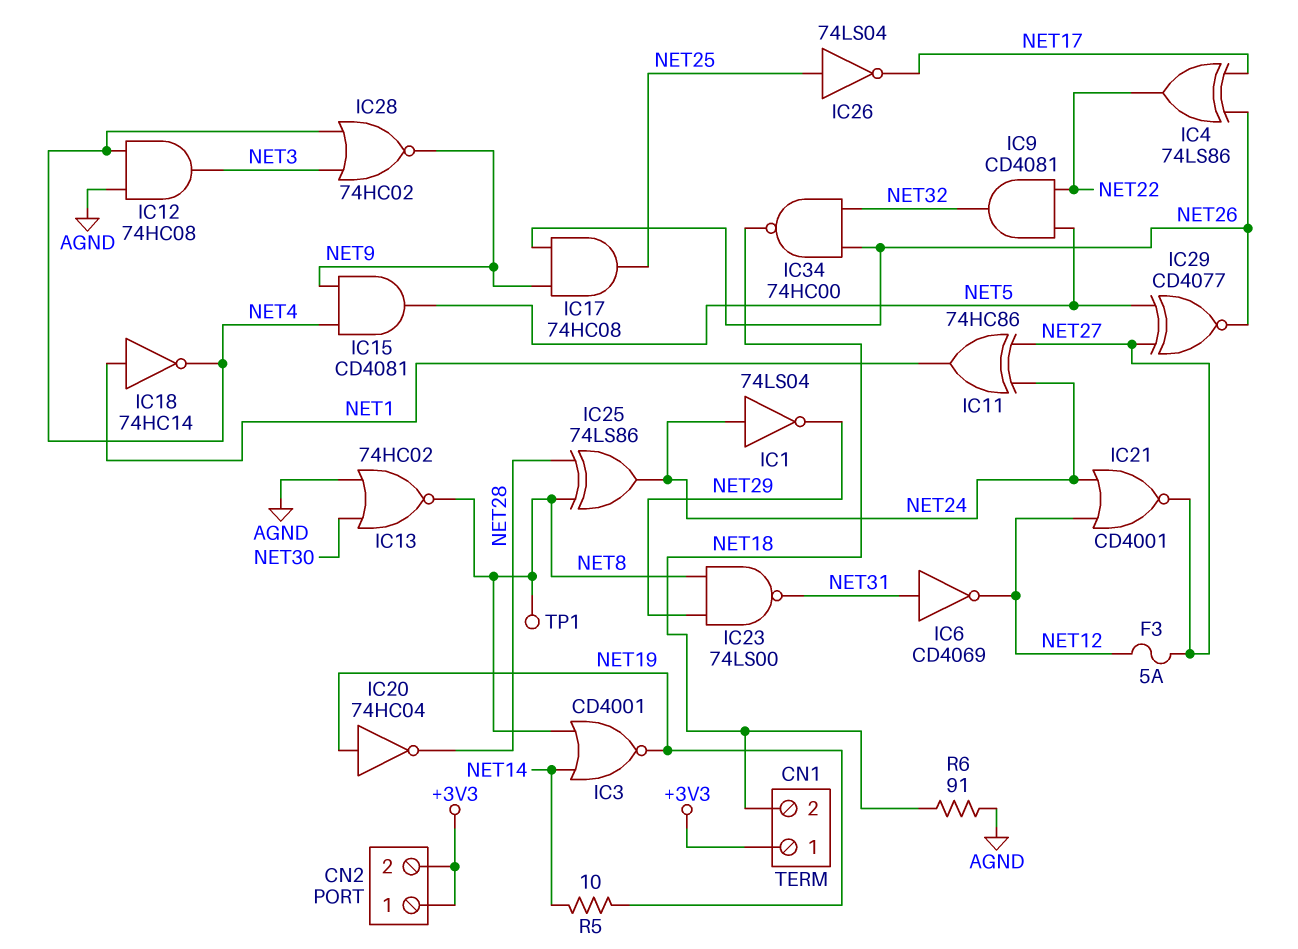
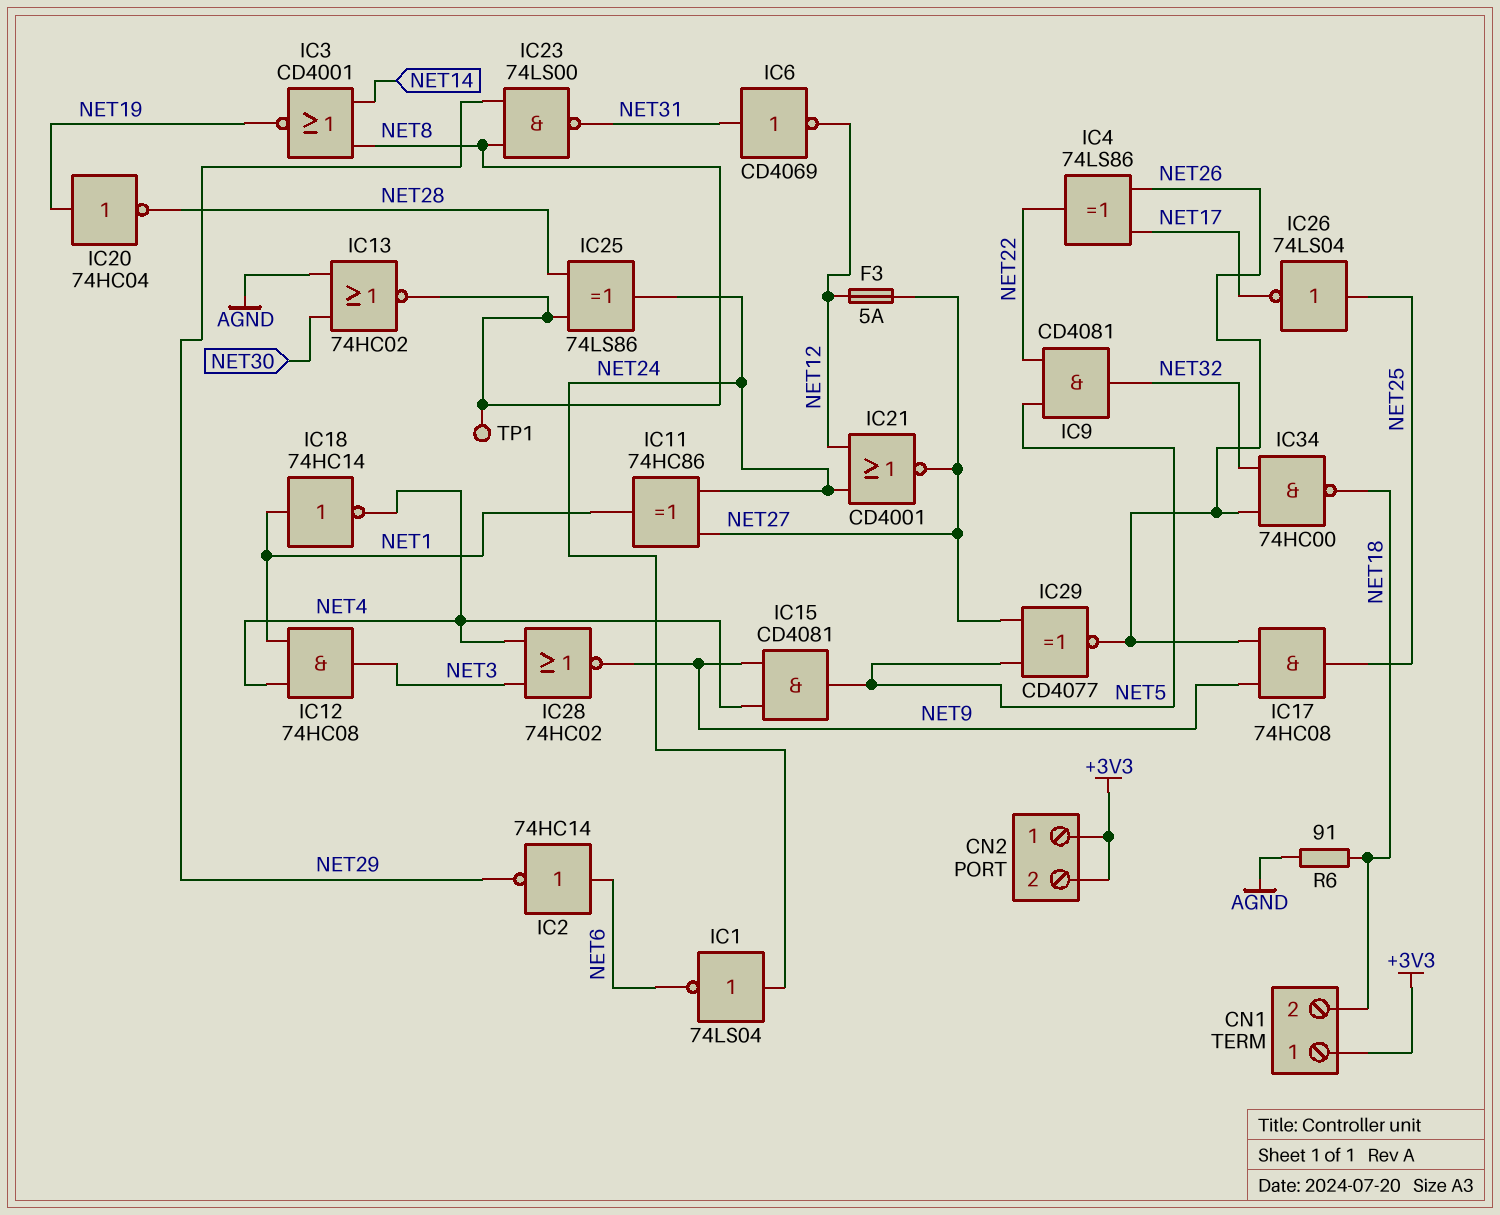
IC1: NOT 74LS04 (in NET24, out NET29) -> NOT 74LS04 (in NET24, out NET6)
IC2: none -> NOT 74HC14 (in NET6, out NET29)
IC12: AND 74HC08 (in AGND, in NET4, out NET3) -> AND 74HC08 (in NET1, in NET4, out NET3)
R5: 10 (NET14, NET19) -> none

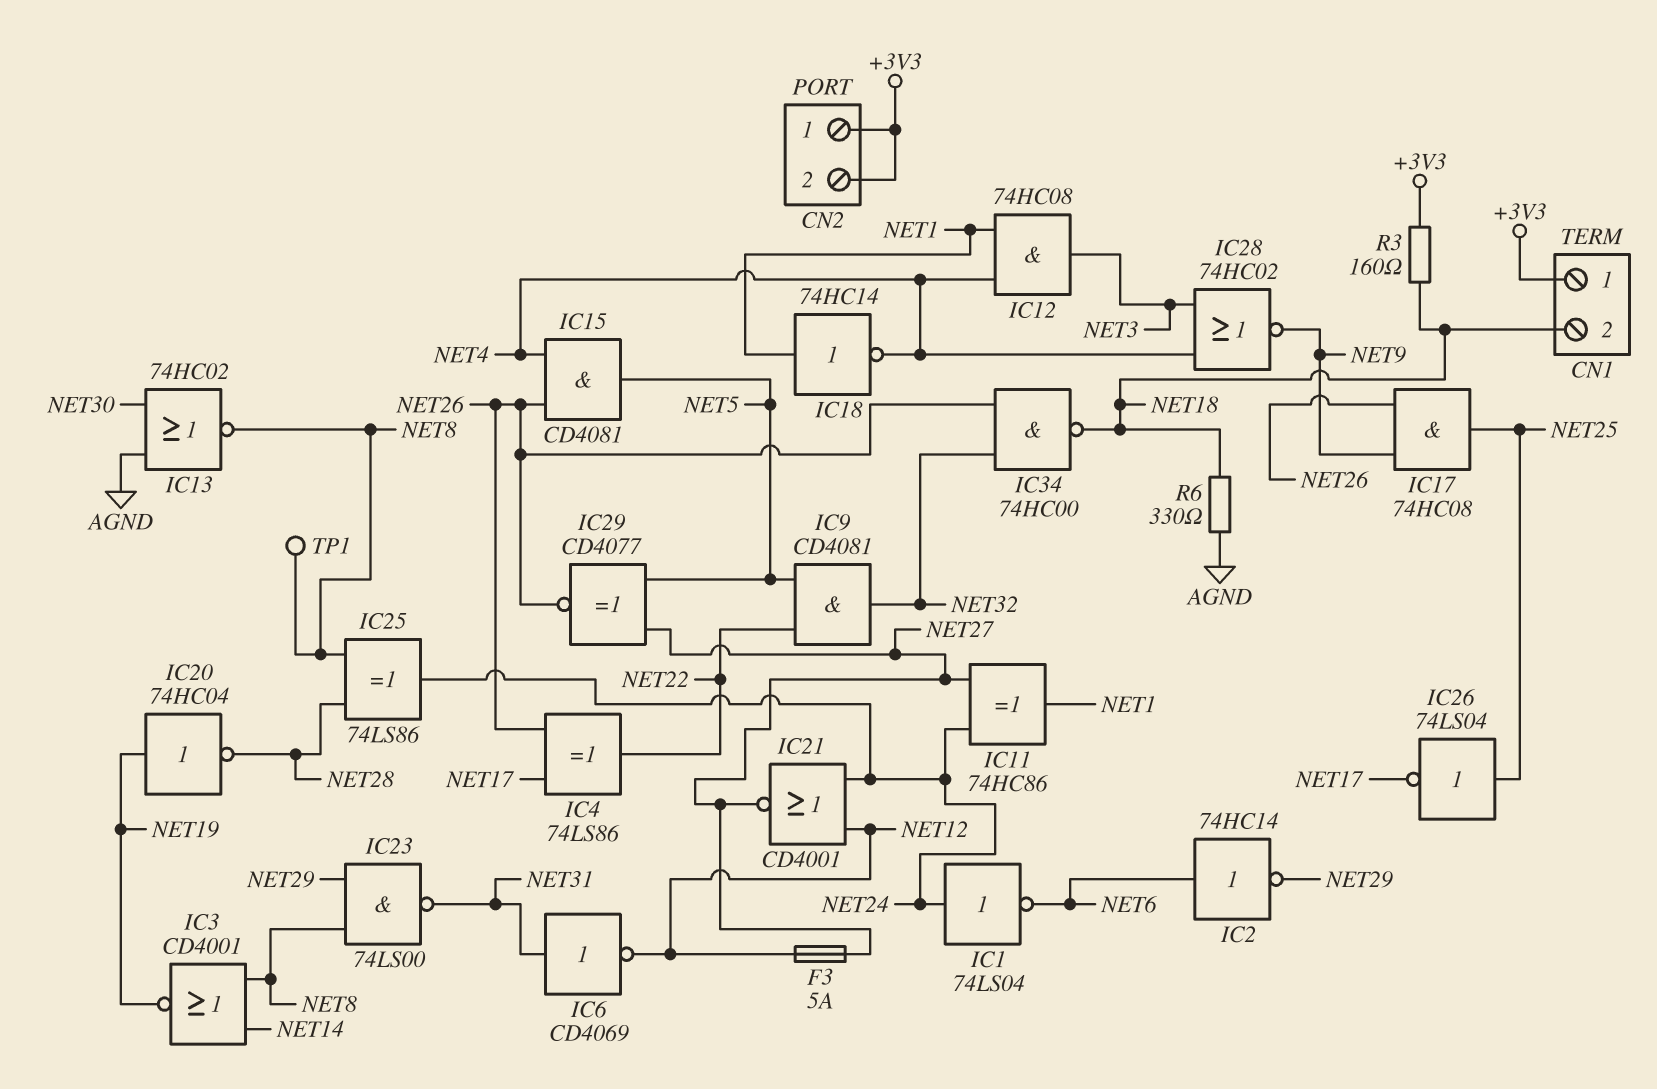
IC15: AND CD4081 (in NET4, in NET9, out NET5) -> AND CD4081 (in NET4, in NET26, out NET5)
R3: none -> 160 (+3V3, NET18)
R6: 91 (AGND, NET18) -> 330 (AGND, NET18)

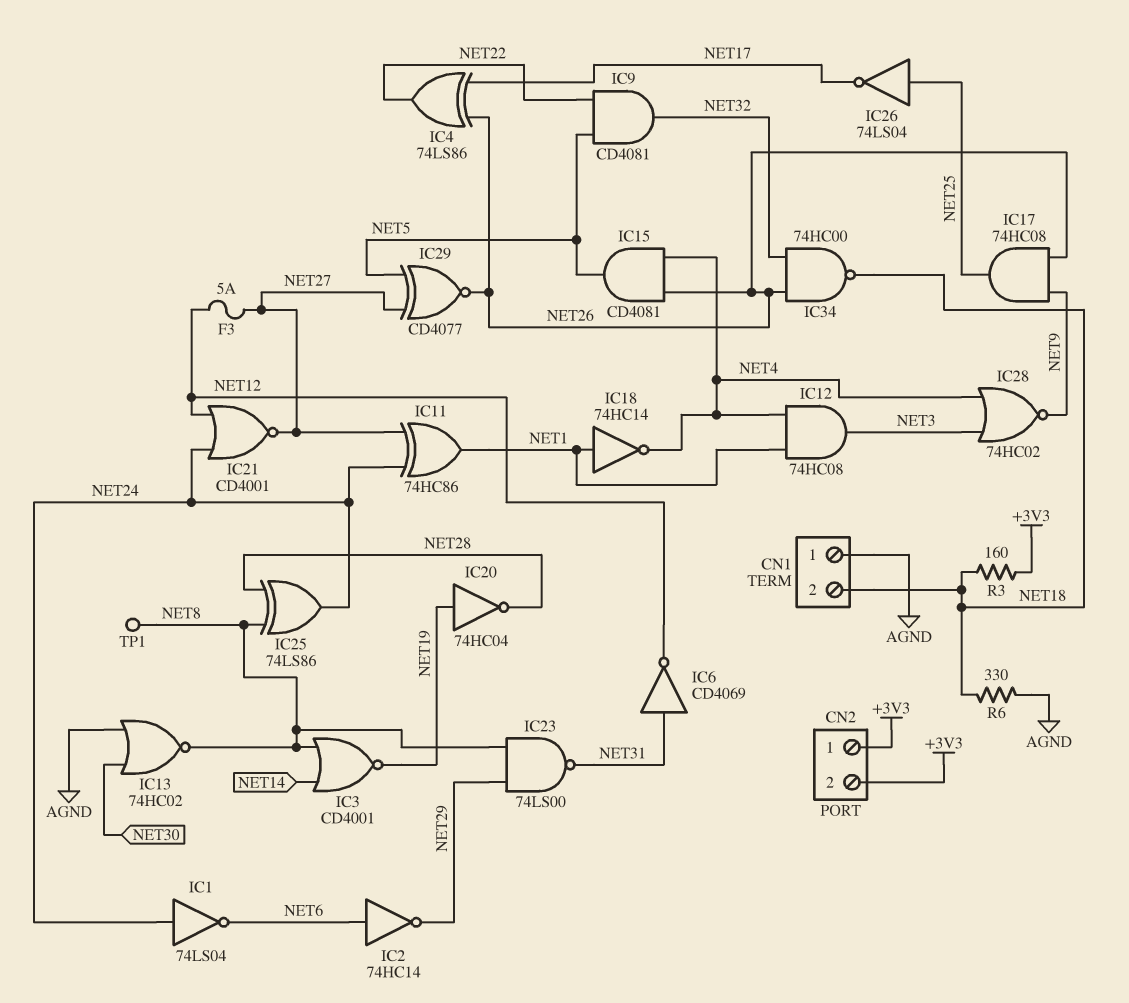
CN1 pin 1: +3V3 -> AGND

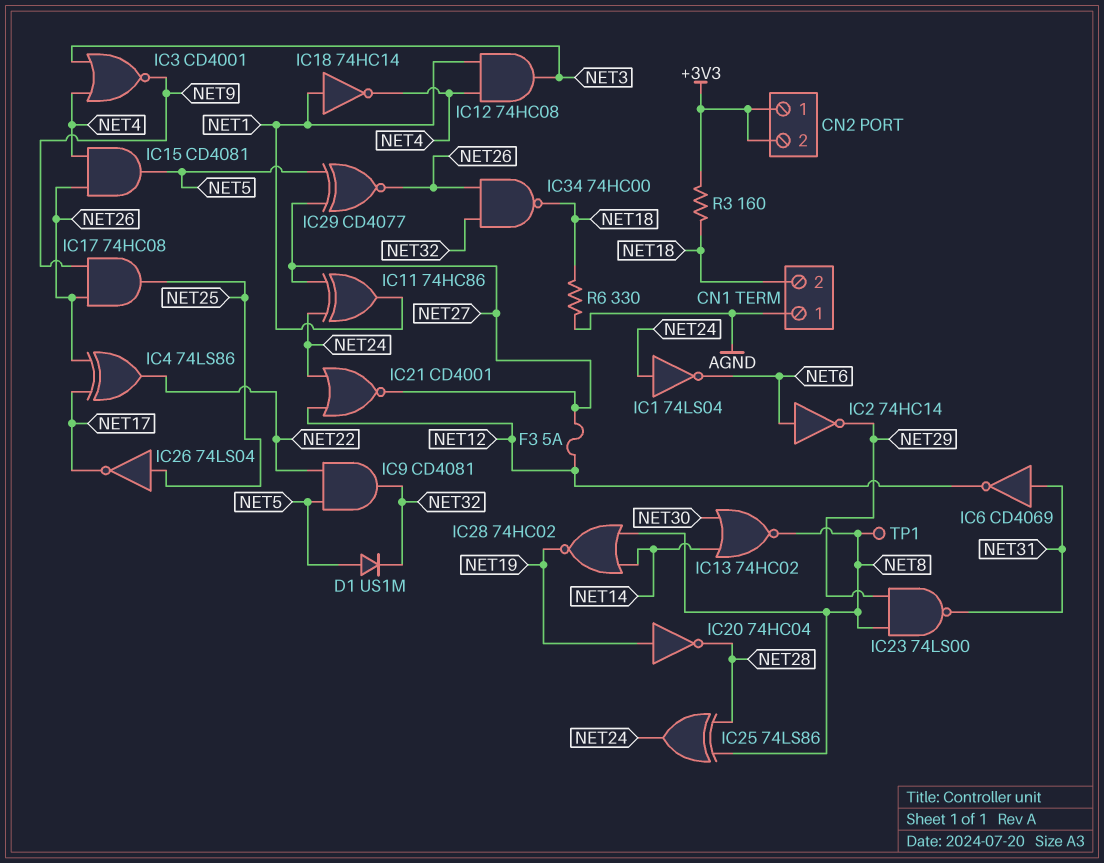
D1: none -> diode US1M (A NET5, K NET32)
IC3: NOR CD4001 (in NET8, in NET14, out NET19) -> NOR CD4001 (in NET3, in NET4, out NET9)
IC13: NOR 74HC02 (in AGND, in NET30, out NET8) -> NOR 74HC02 (in NET14, in NET30, out NET8)
IC28: NOR 74HC02 (in NET3, in NET4, out NET9) -> NOR 74HC02 (in NET8, in NET14, out NET19)

